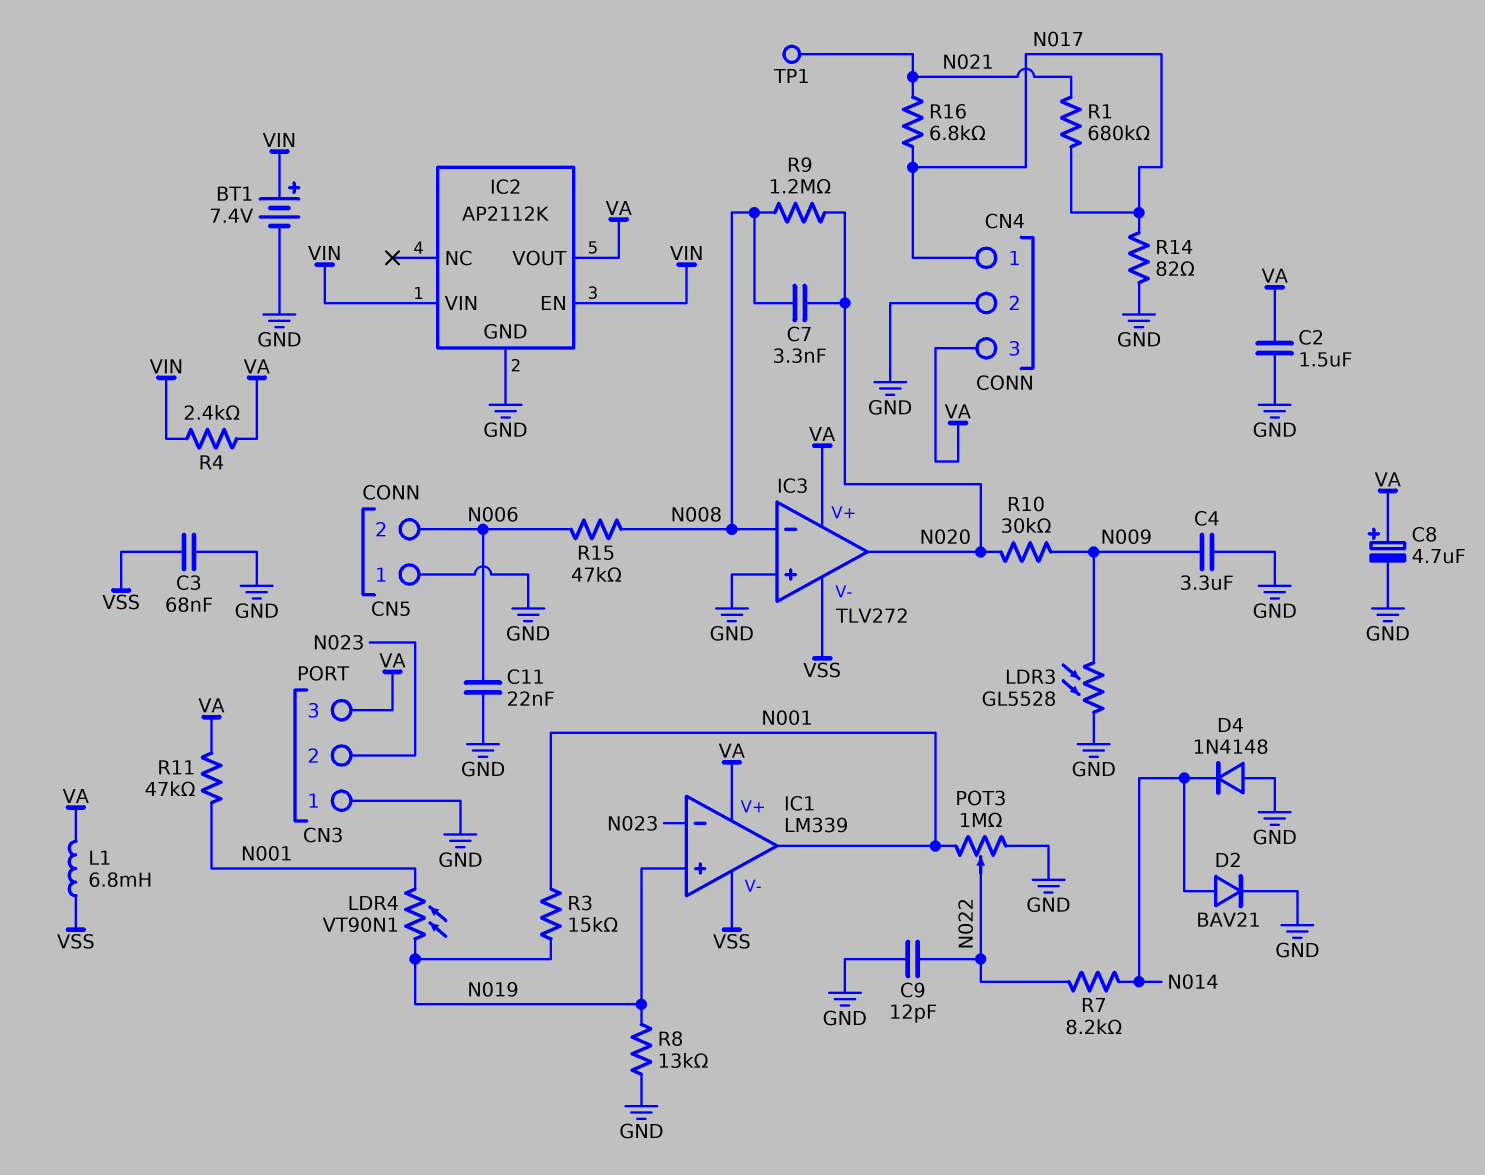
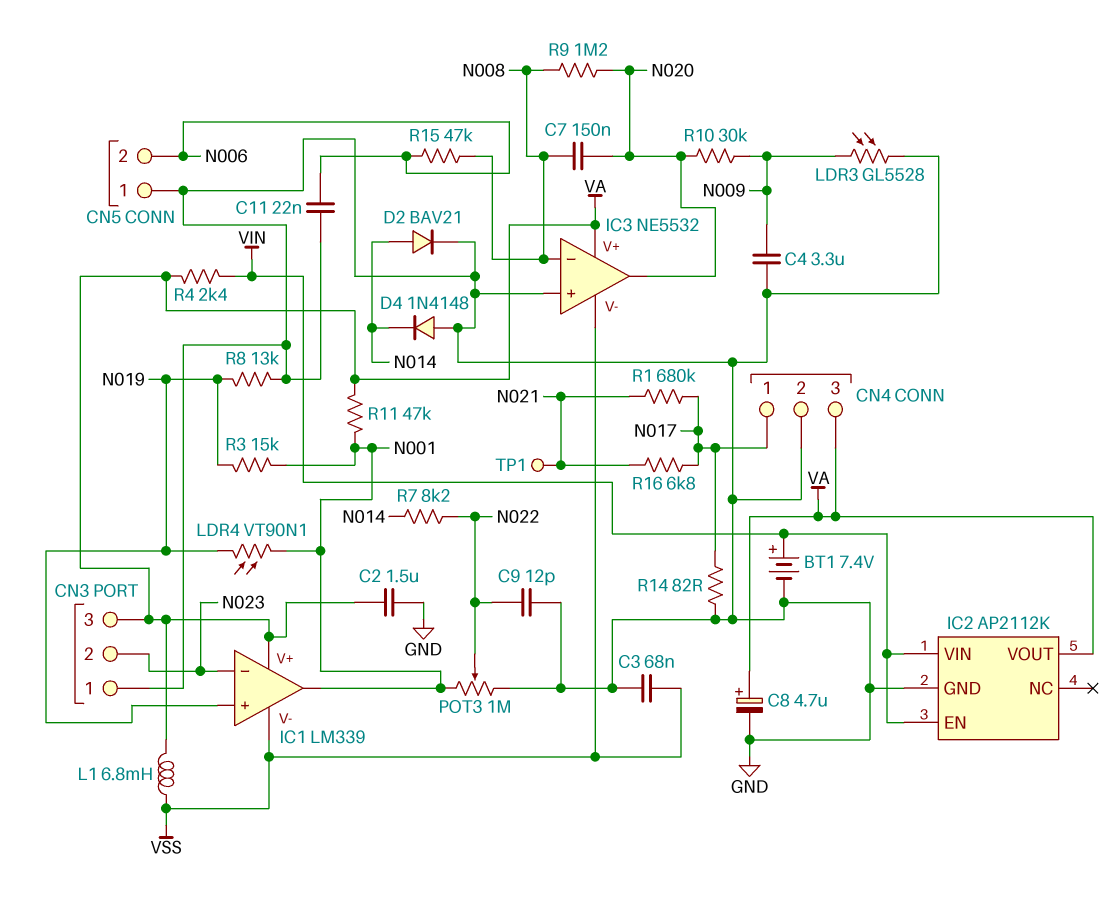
C7: 3.3nF (N008, N020) -> 150nF (N008, N020)
IC3: TLV272 -> NE5532

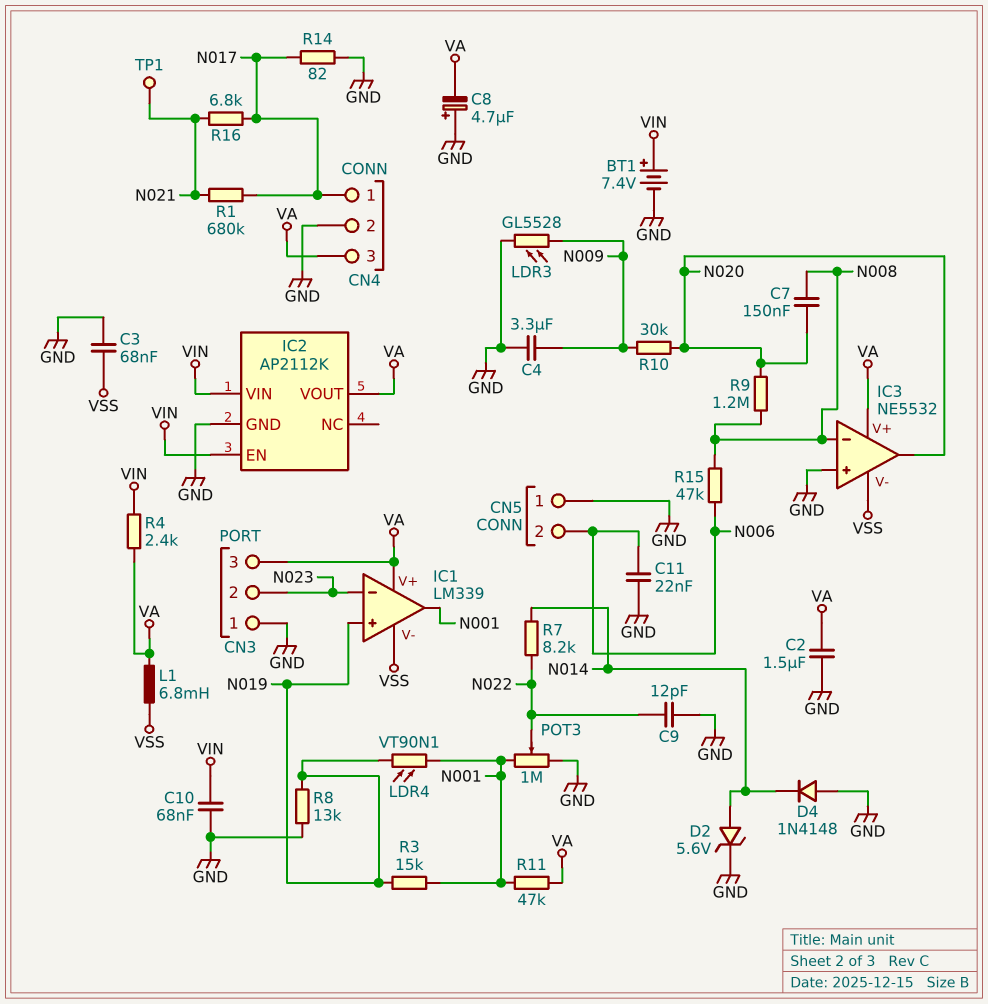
C8: 4.7uF (plus VA, minus GND) -> 4.7uF (plus GND, minus VA)
C10: none -> 68nF (GND, VIN)
D2: diode BAV21 (A N014, K GND) -> zener 5.6V (A N014, K GND)

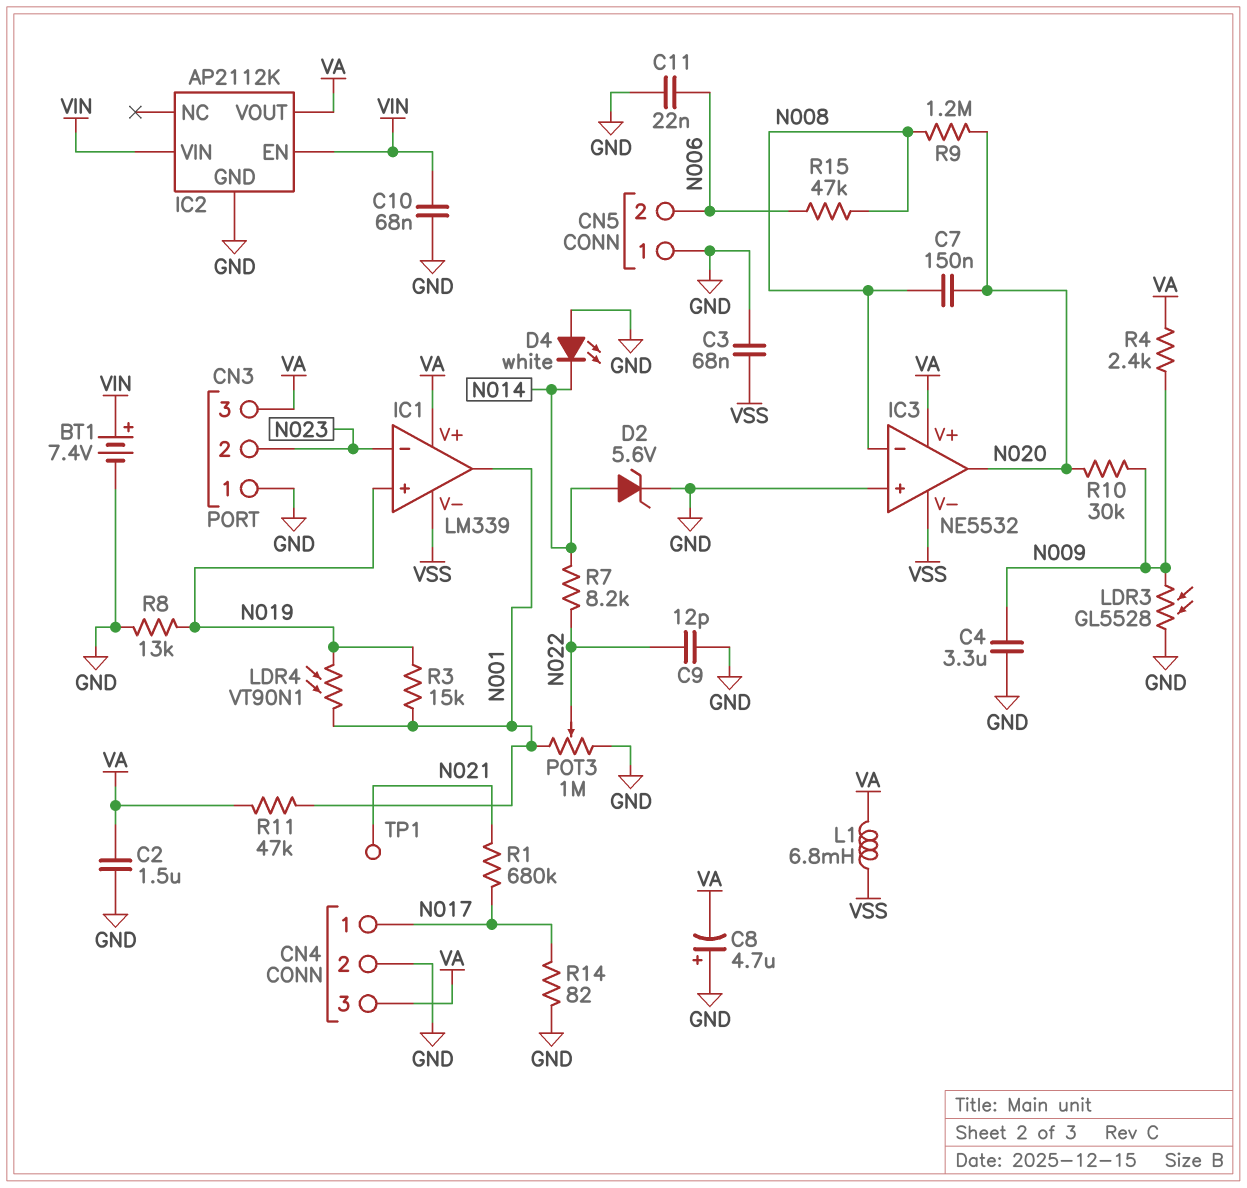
D4: diode 1N4148 (A GND, K N014) -> LED white (A GND, K N014)
R4: 2.4k (VA, VIN) -> 2.4k (N009, VA)
R16: 6.8k (N017, N021) -> none

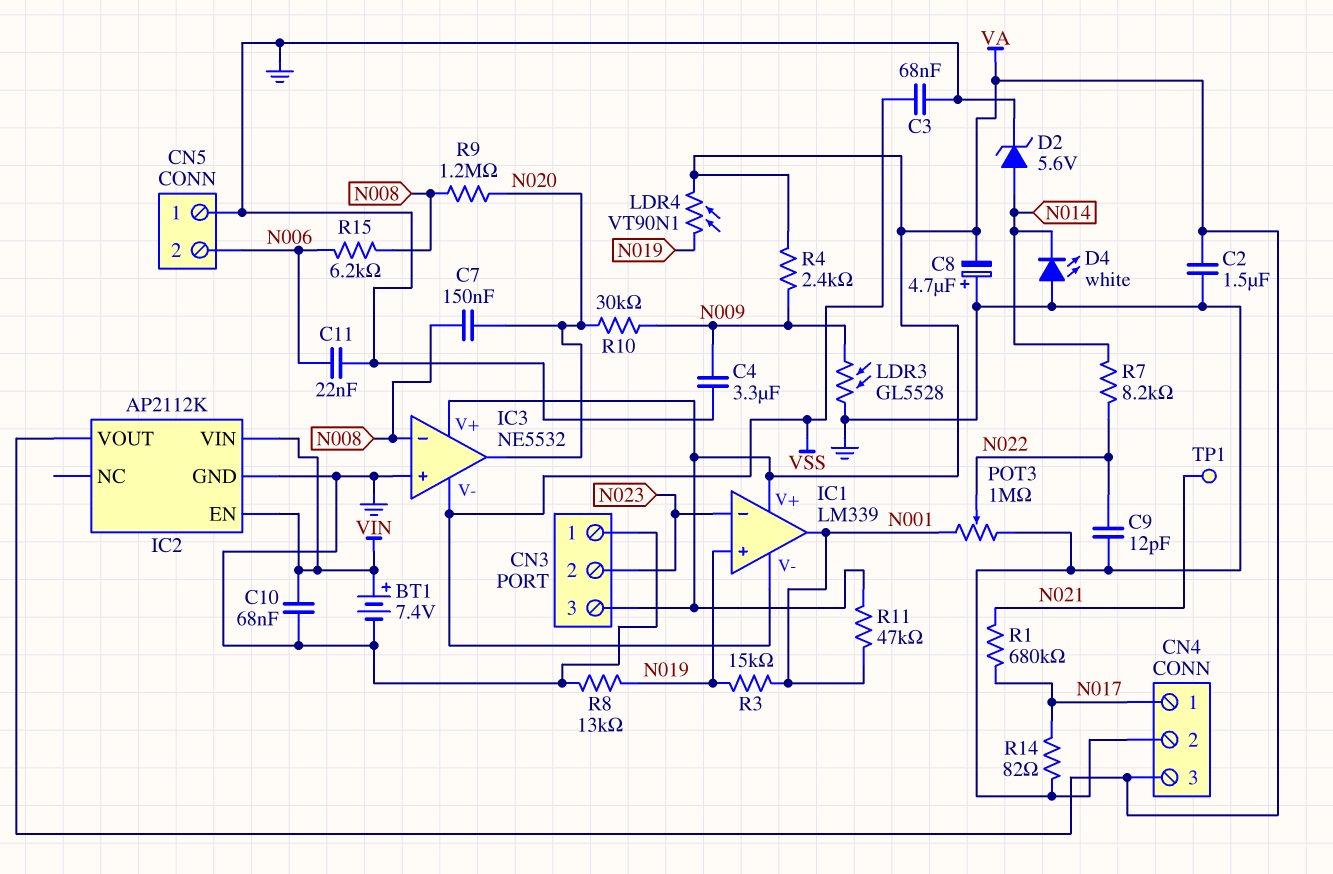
L1: 6.8mH (VA, VSS) -> none
LDR4: VT90N1 (N001, N019) -> VT90N1 (N019, VA)
R15: 47k (N006, N008) -> 6.2k (N006, N008)

